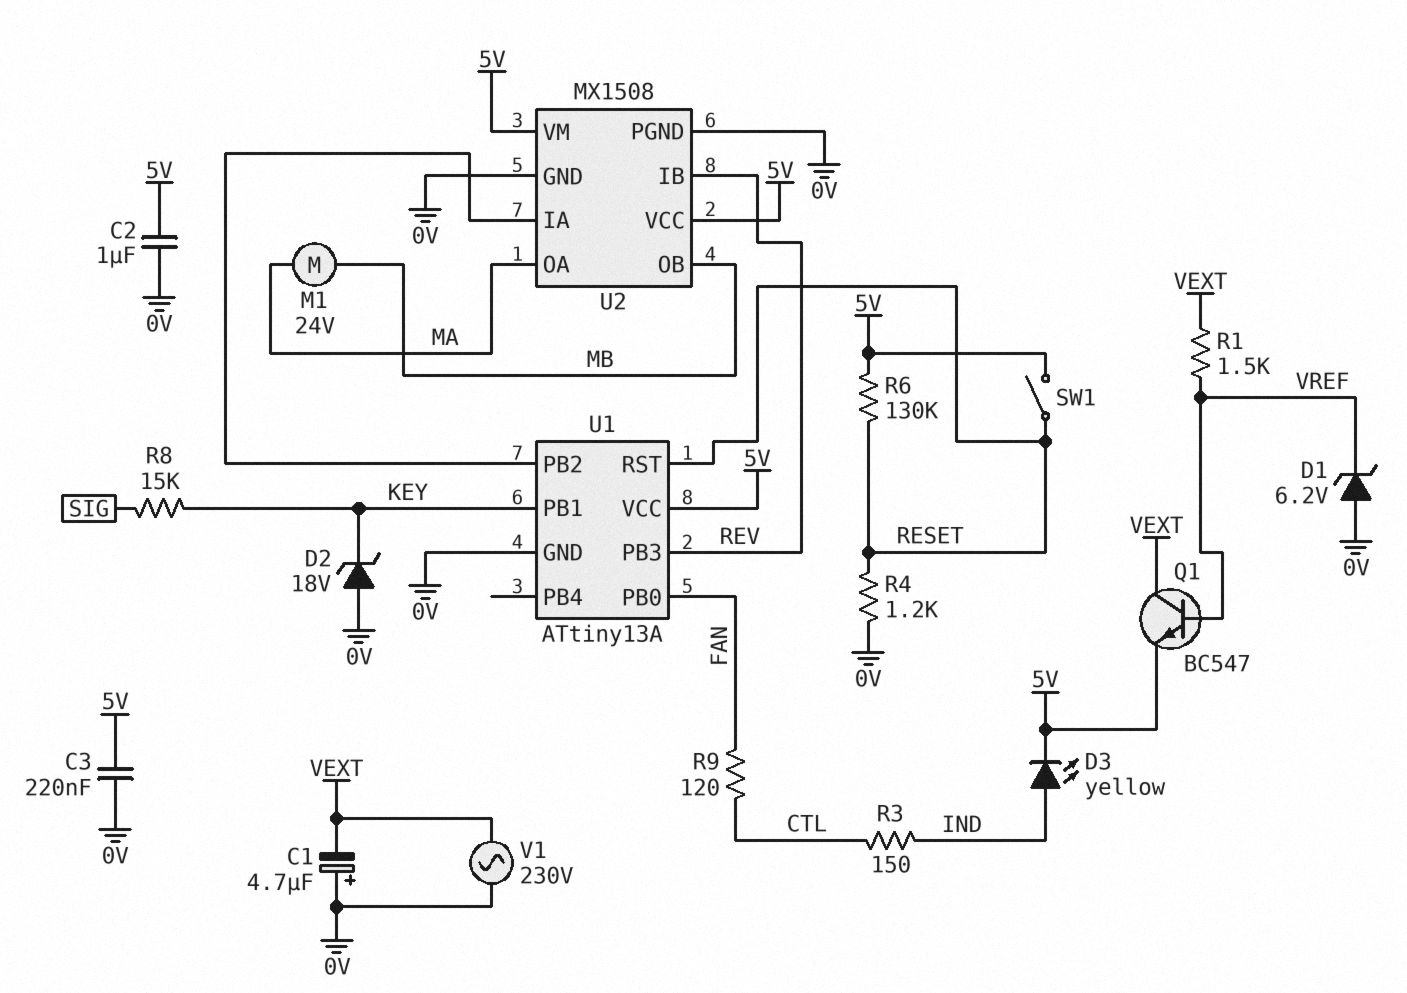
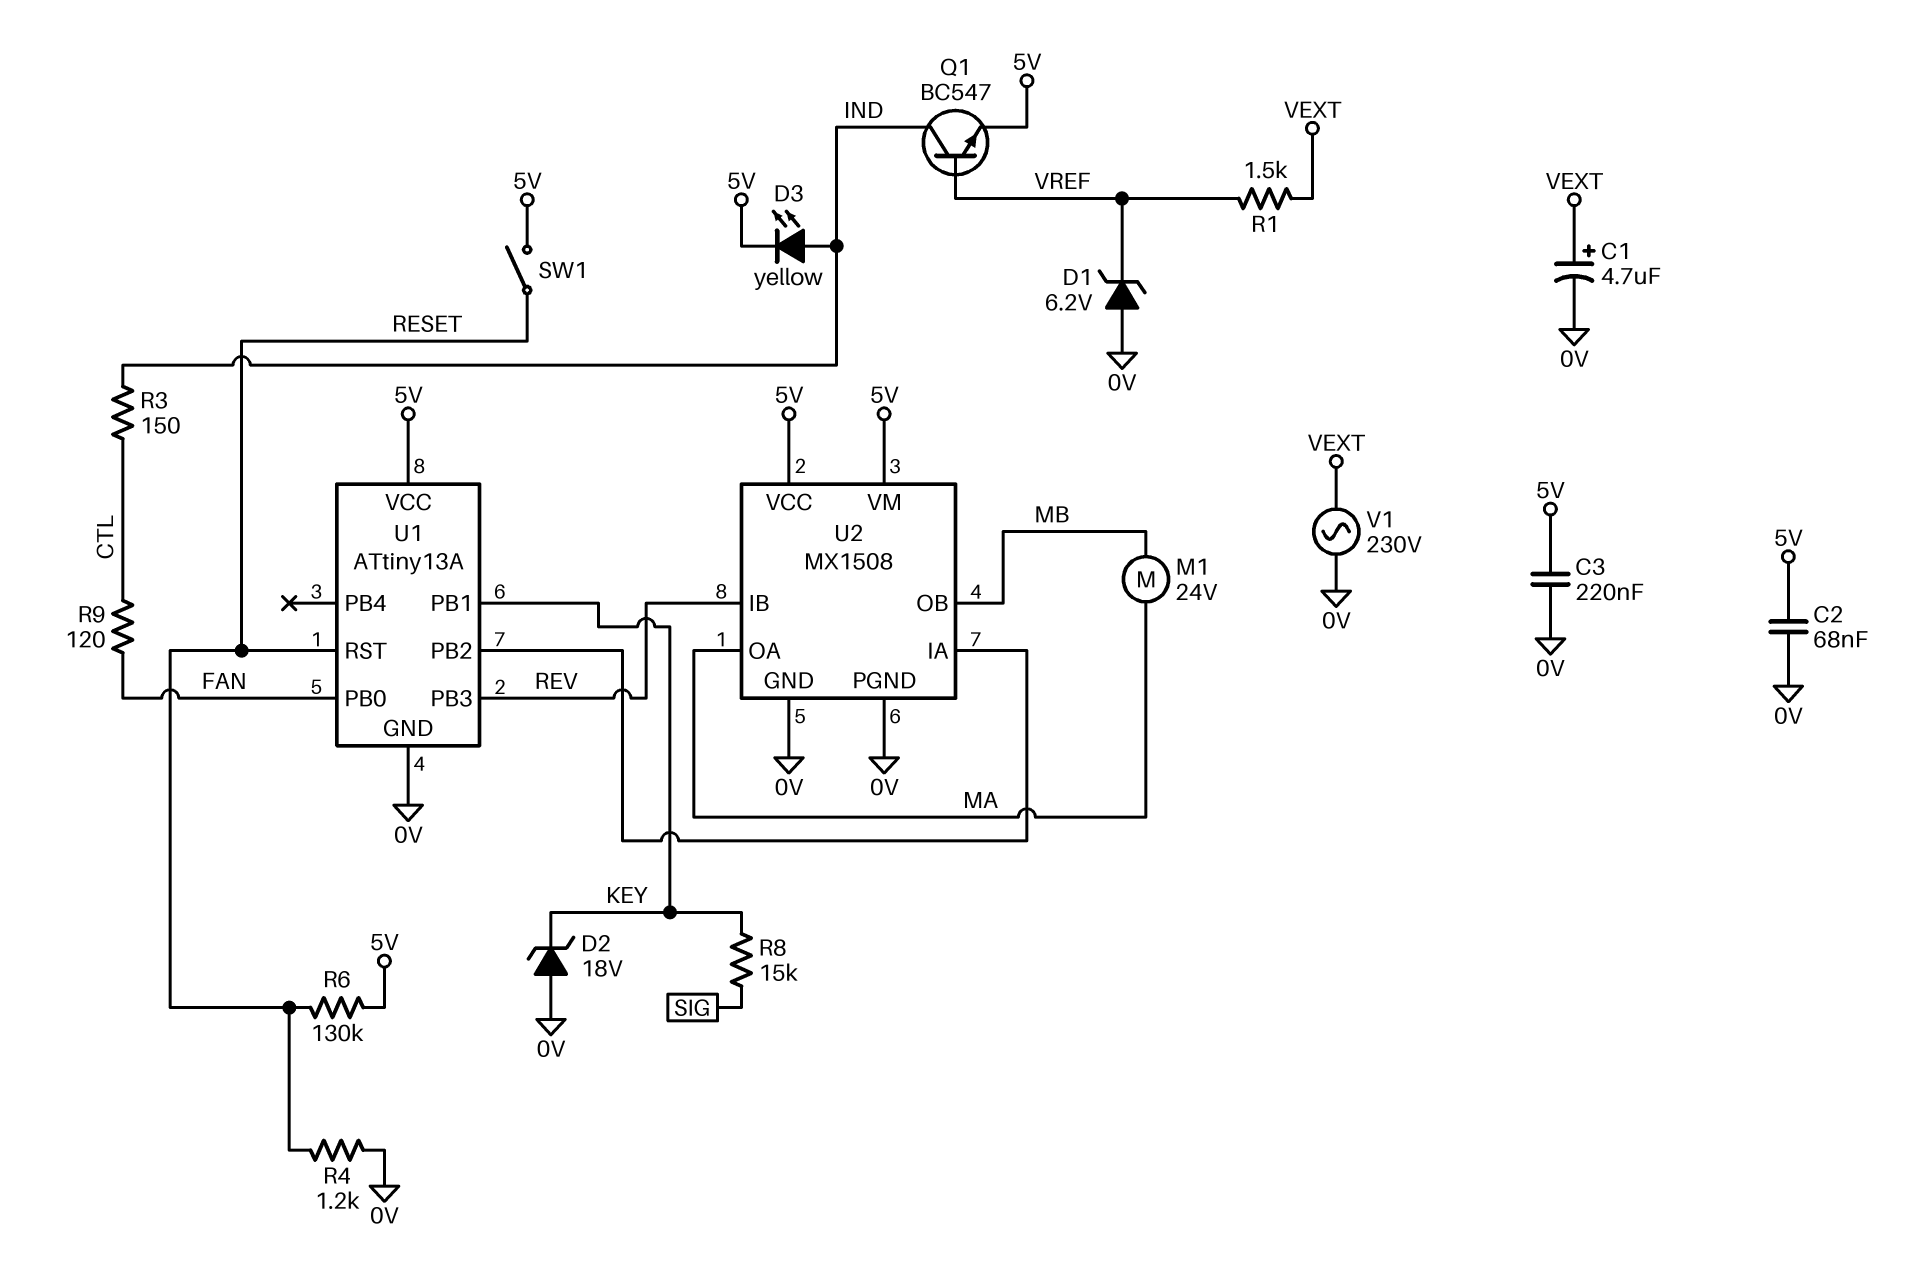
C1: 4.7uF (plus 0V, minus VEXT) -> 4.7uF (plus VEXT, minus 0V)
C2: 1uF (0V, 5V) -> 68nF (0V, 5V)
Q1: NPN BC547 (B VREF, C VEXT, E 5V) -> NPN BC547 (B VREF, C IND, E 5V)

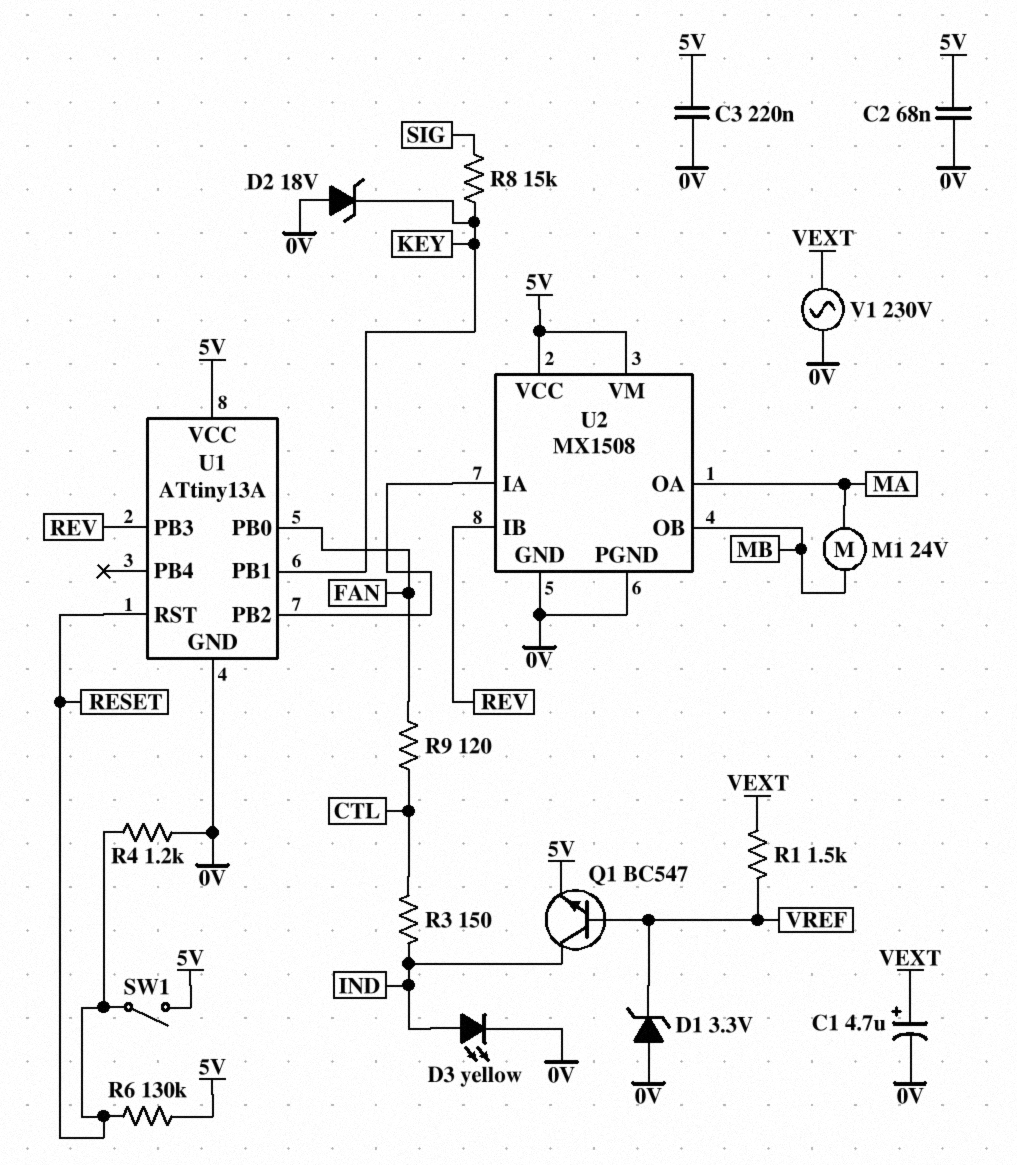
D1: zener 6.2V (A 0V, K VREF) -> zener 3.3V (A 0V, K VREF)
D3: LED yellow (A IND, K 5V) -> LED yellow (A IND, K 0V)

